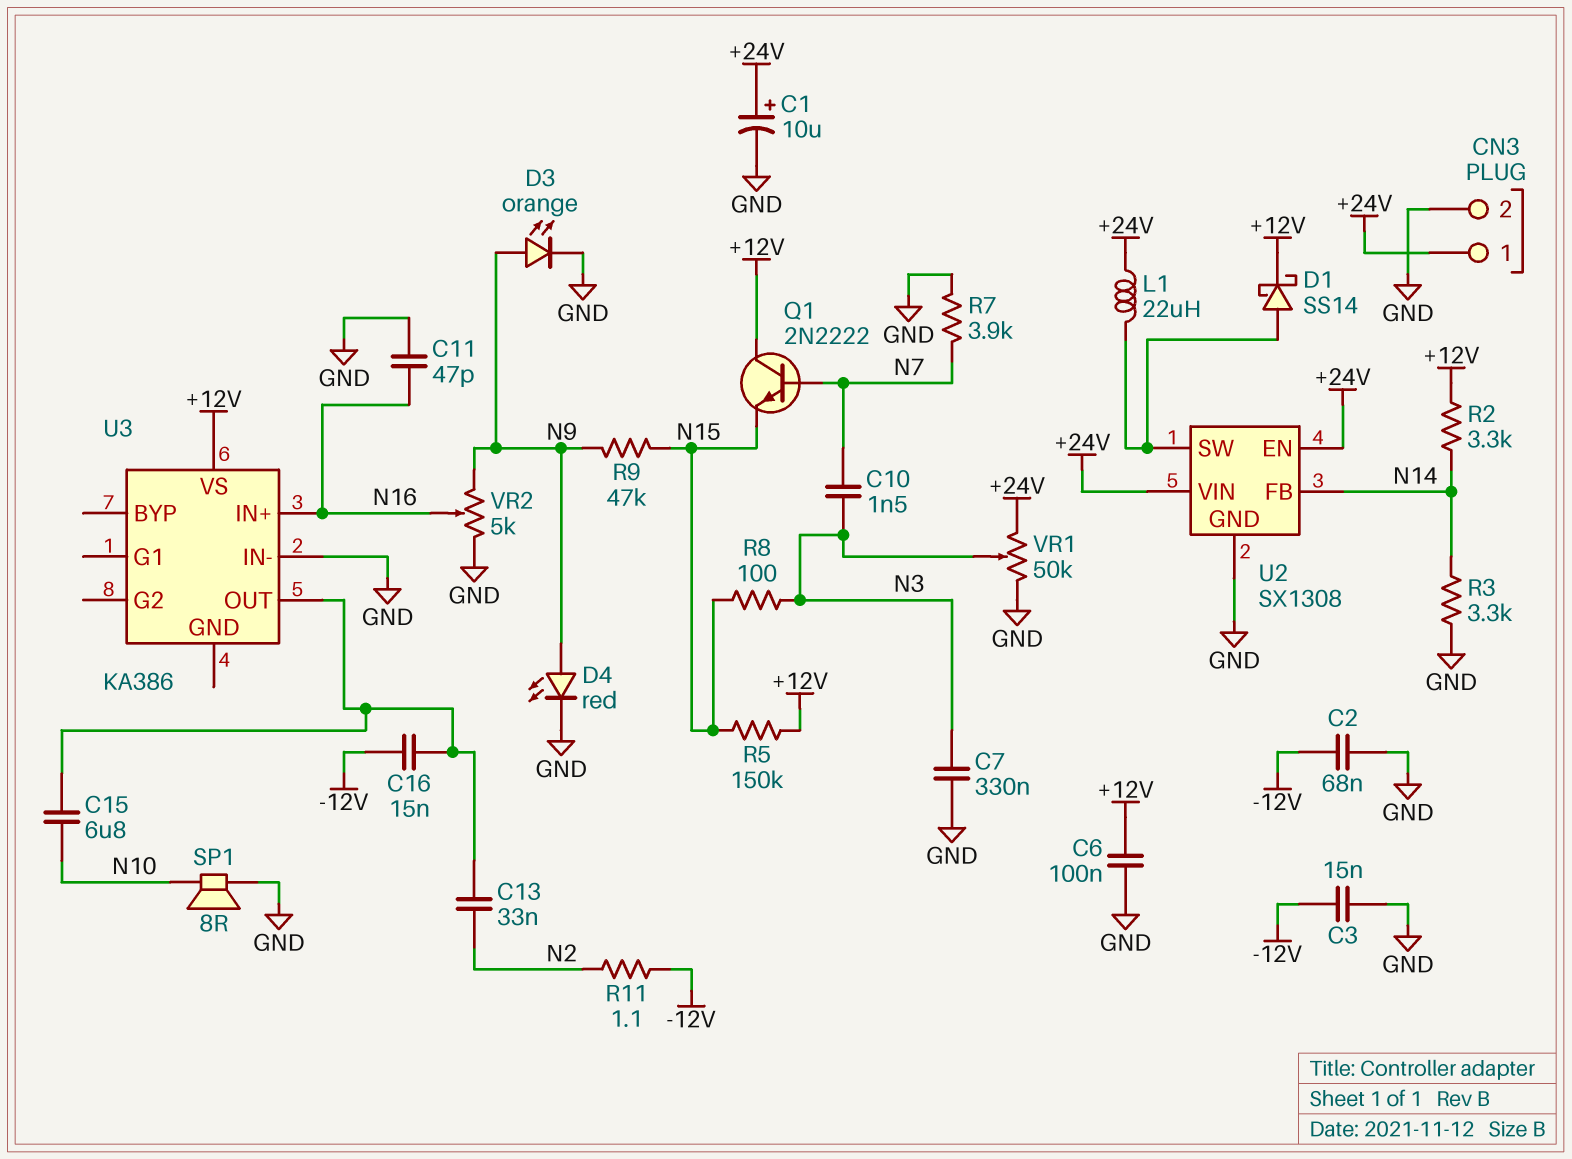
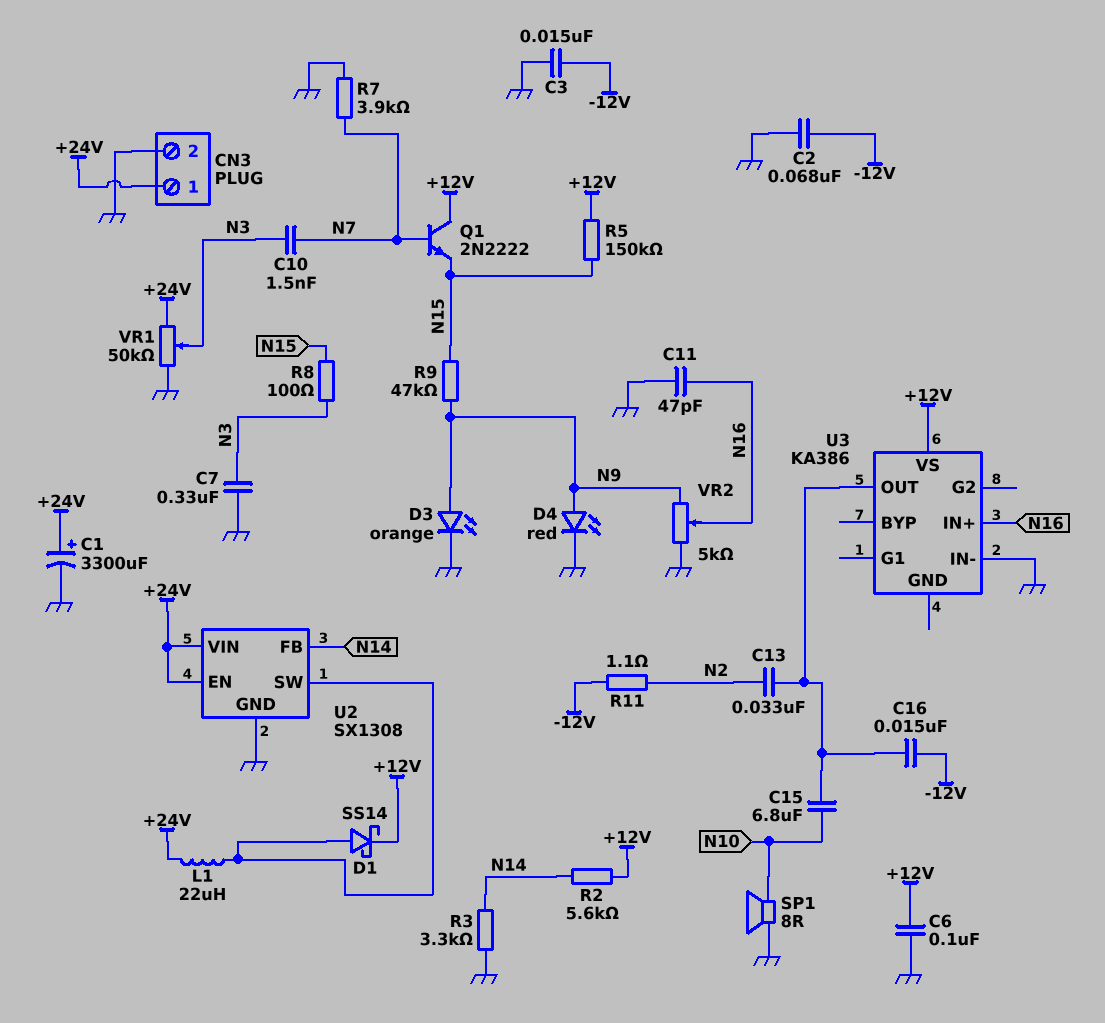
C1: 10uF (plus +24V, minus GND) -> 3300uF (plus +24V, minus GND)
R2: 3.3k (+12V, N14) -> 5.6k (+12V, N14)

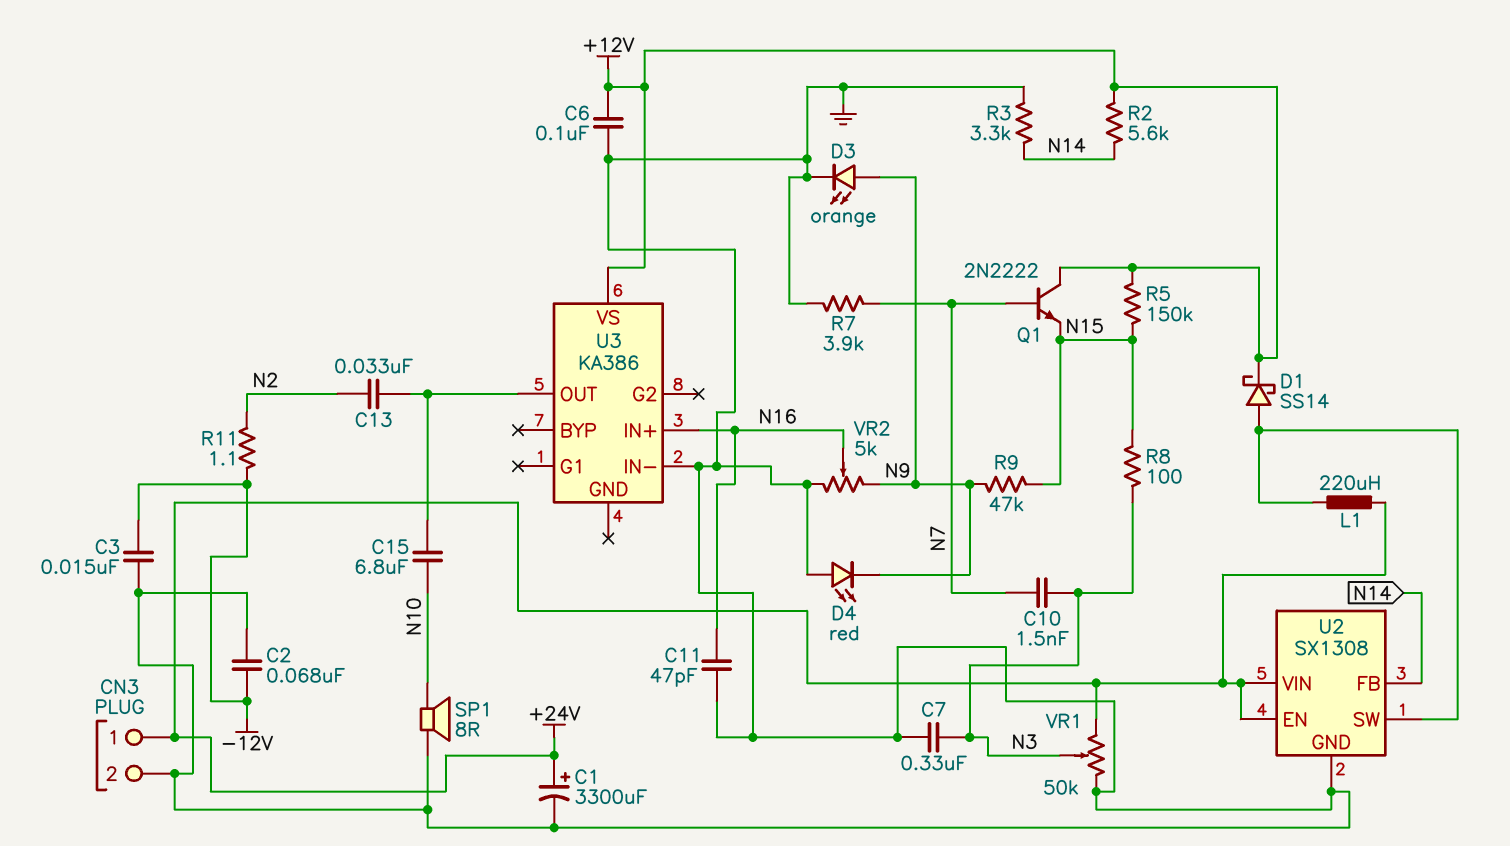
C16: 15nF (-12V, U3/OUT) -> none
D4: LED red (A N9, K GND) -> LED red (A GND, K N9)
L1: 22uH (+24V, U2/SW) -> 220uH (+24V, U2/SW)

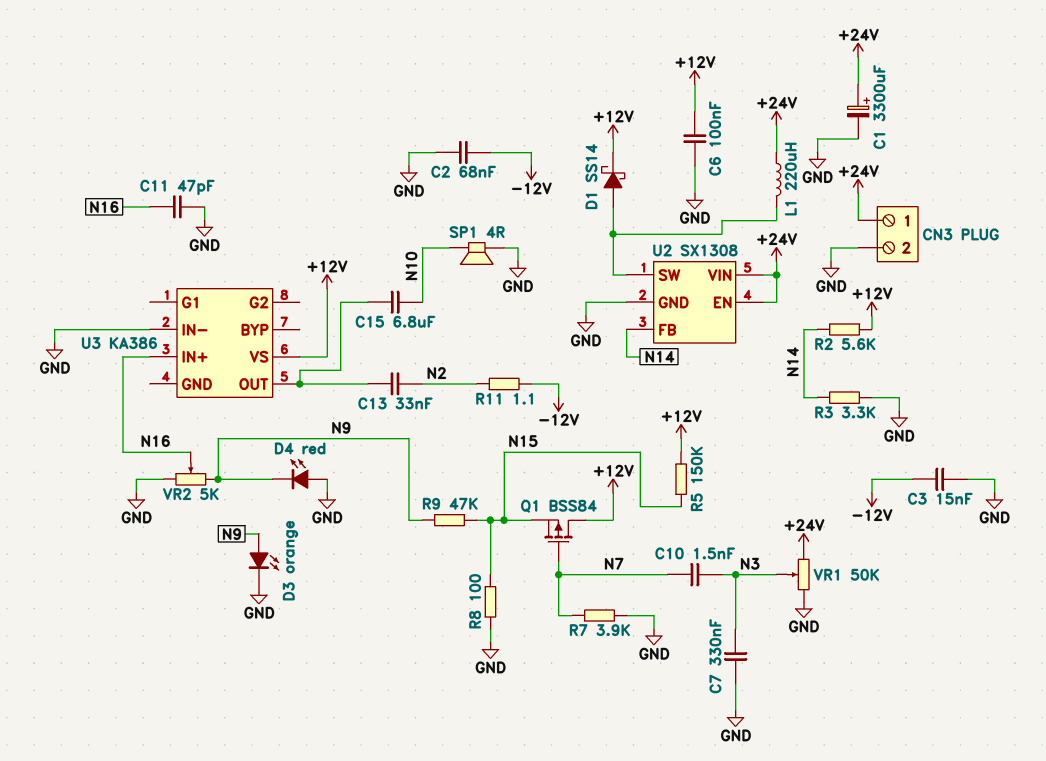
Q1: NPN 2N2222 (B N7, C +12V, E N15) -> PMOS BSS84 (G N7, D +12V, S N15)
R8: 100 (N3, N15) -> 100 (GND, N15)
SP1: speaker 8R (GND, N10) -> speaker 4R (GND, N10)

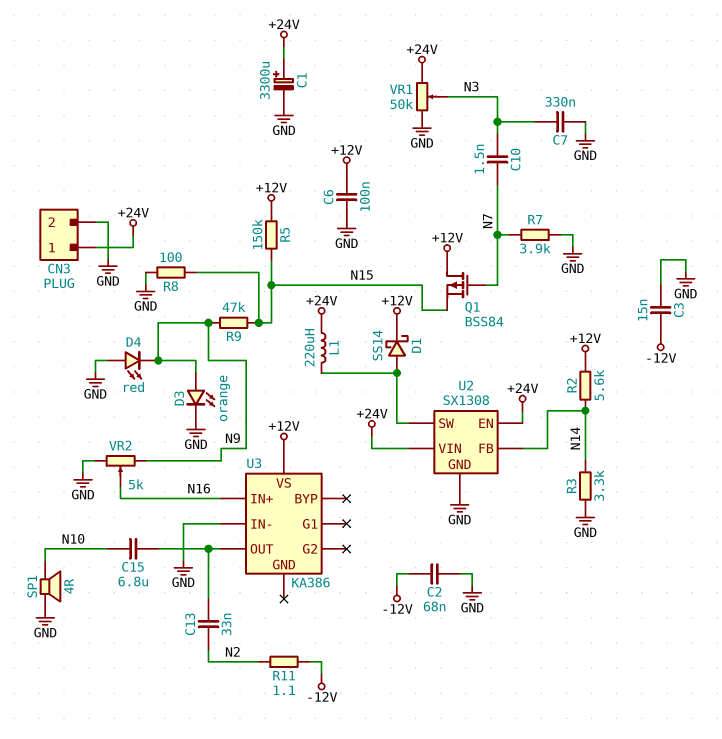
C11: 47pF (GND, N16) -> none

